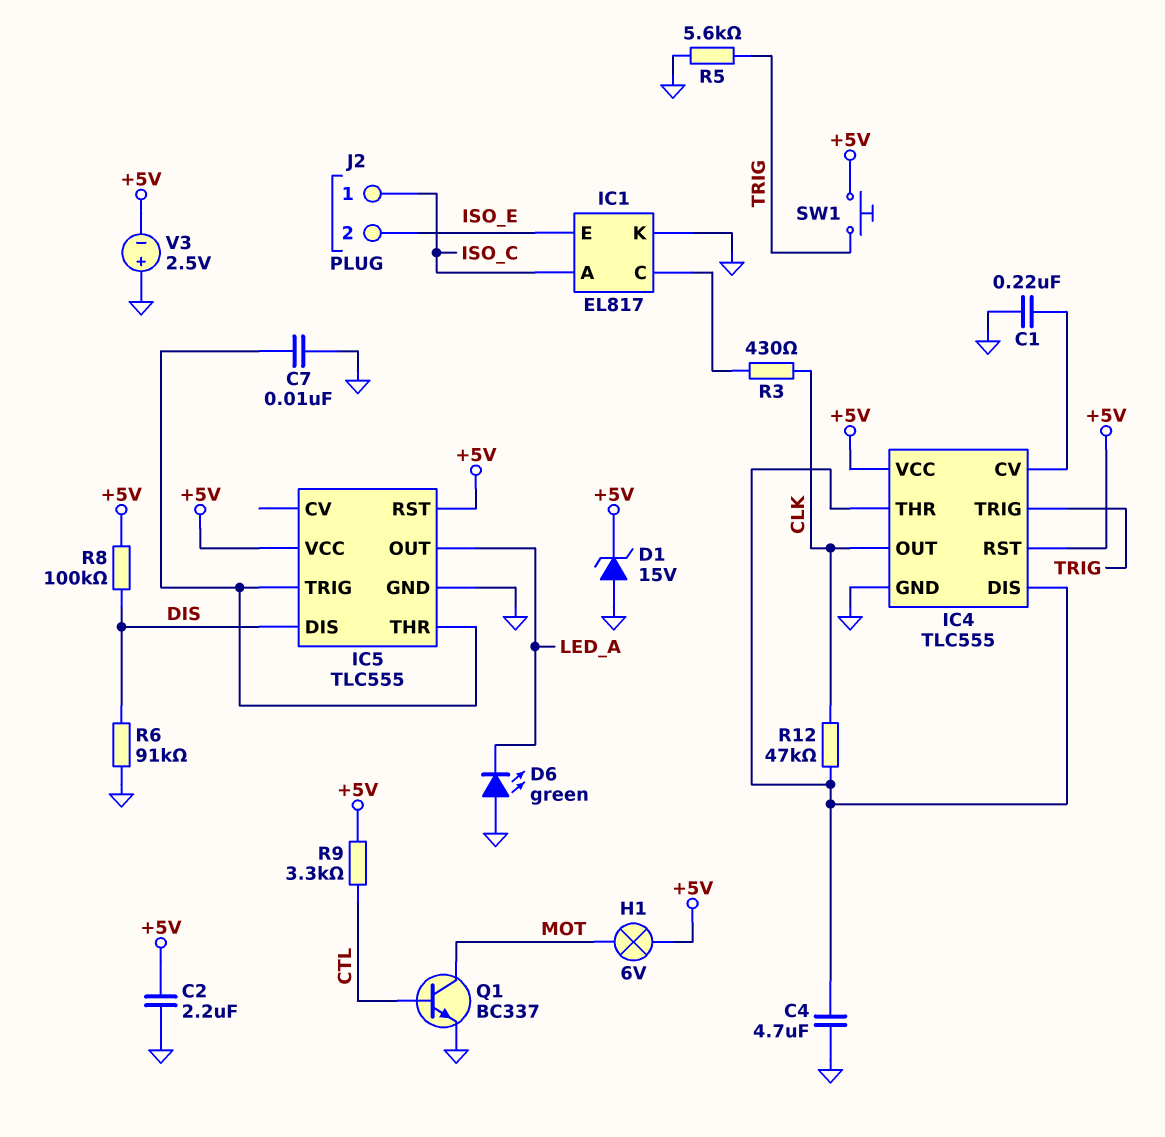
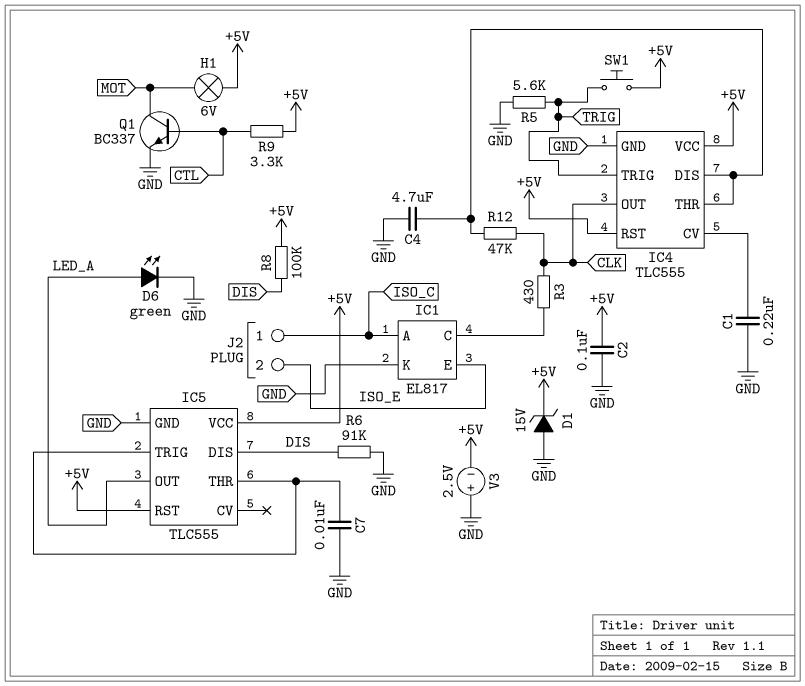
C2: 2.2uF (+5V, GND) -> 100nF (+5V, GND)
D6: LED green (A GND, K LED_A) -> LED green (A LED_A, K GND)

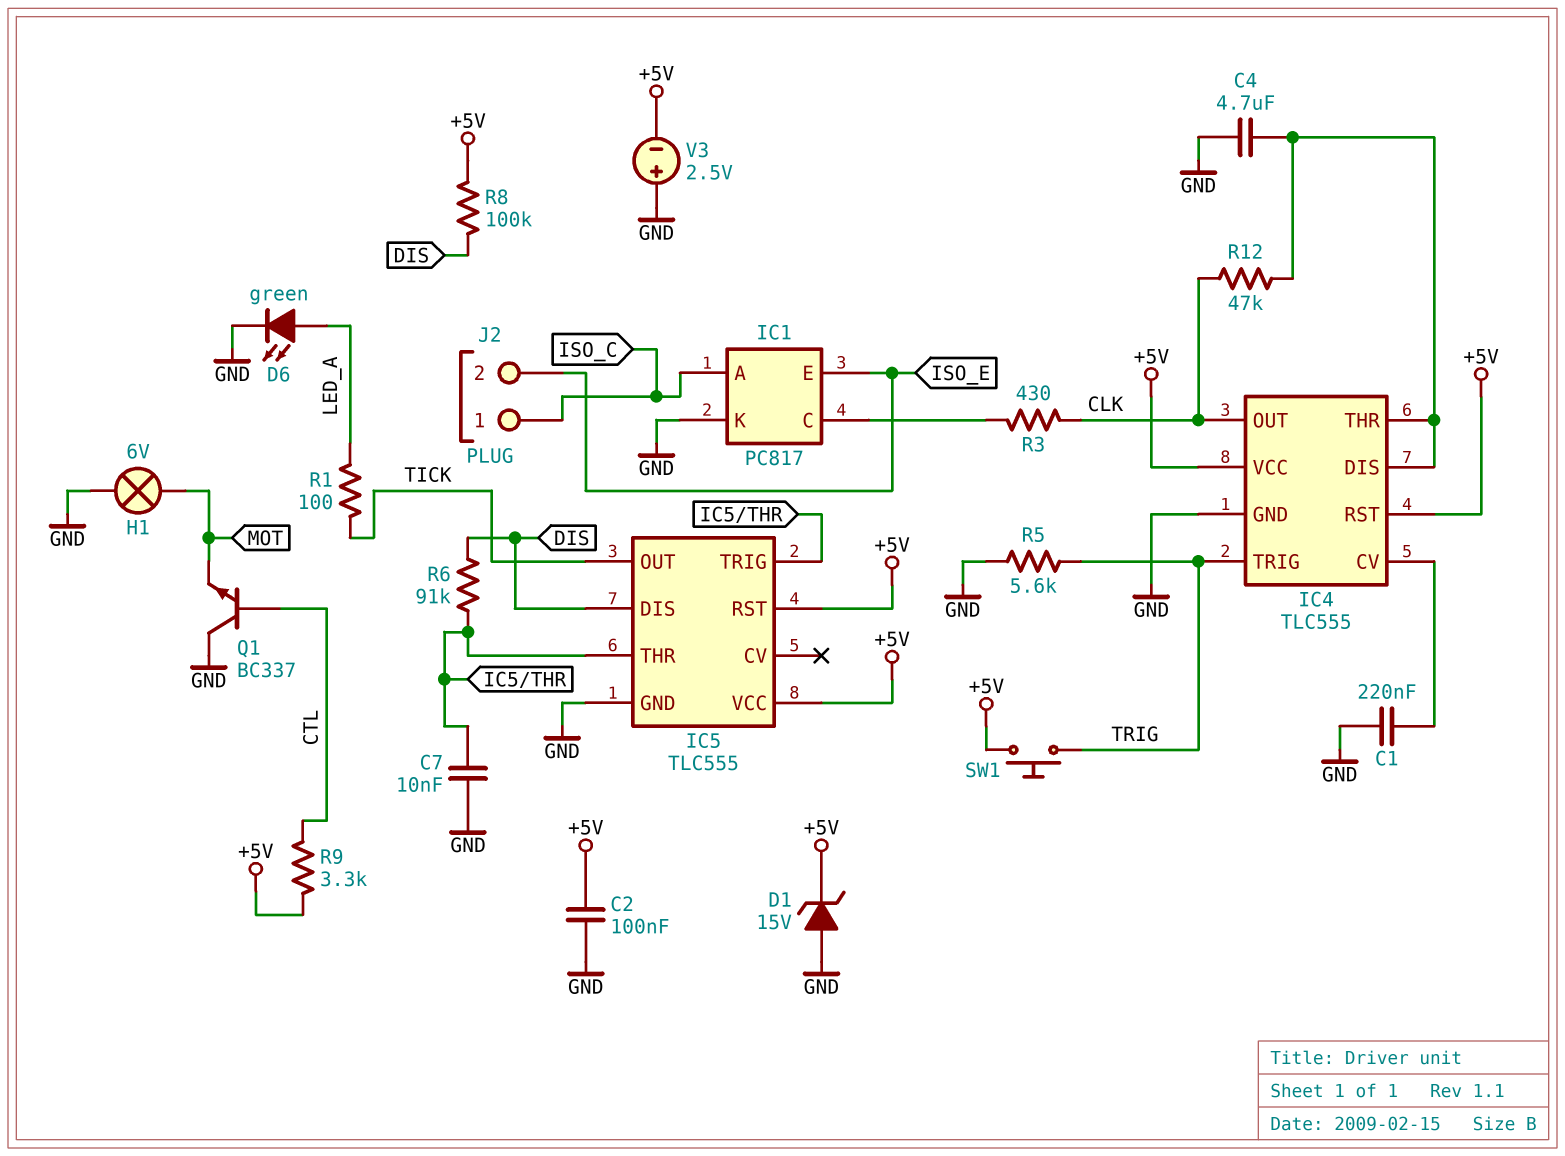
H1: lamp 6V (+5V, MOT) -> lamp 6V (GND, MOT)
IC1: EL817 -> PC817
IC5 pin OUT: LED_A -> TICK
Q1: NPN BC337 (B CTL, C MOT, E GND) -> NPN BC337 (B CTL, C GND, E MOT)
R1: none -> 100 (LED_A, TICK)
R6: 91k (DIS, GND) -> 91k (DIS, IC5/THR)

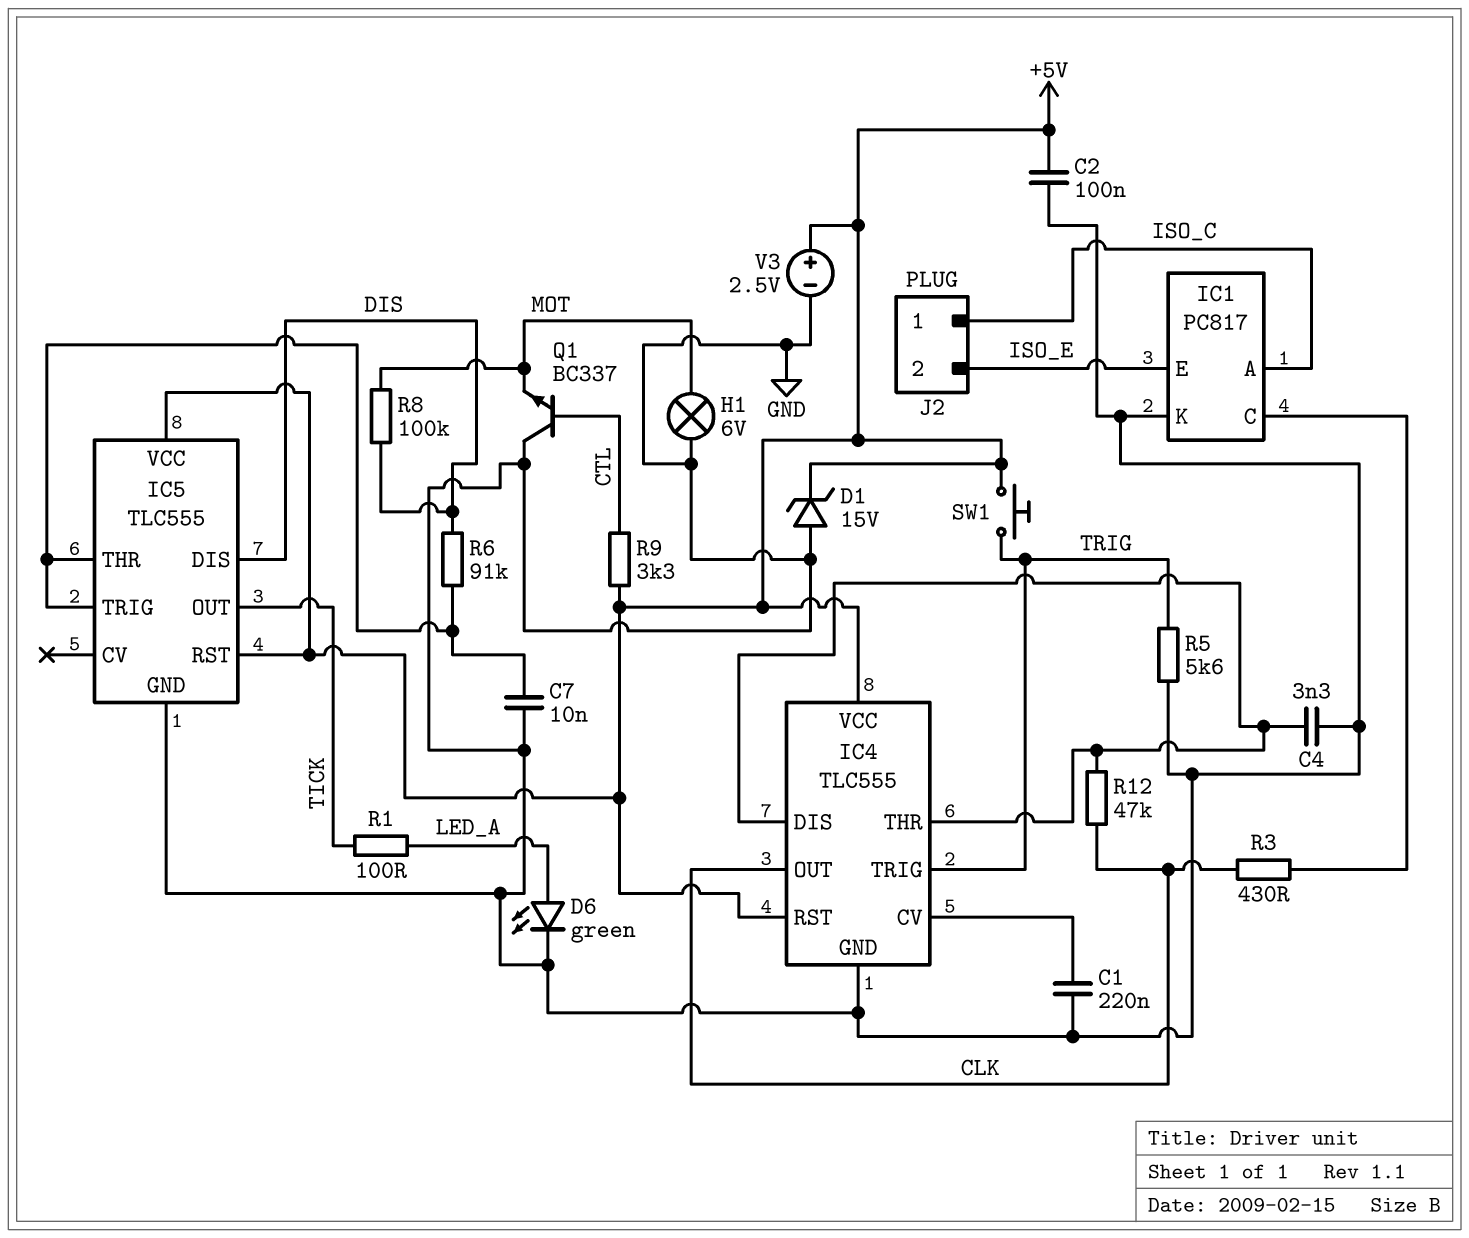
C4: 4.7uF (GND, IC4/DIS) -> 3.3nF (GND, IC4/DIS)
R8: 100k (+5V, DIS) -> 100k (DIS, MOT)
V3: 2.5V (plus GND, minus +5V) -> 2.5V (plus +5V, minus GND)

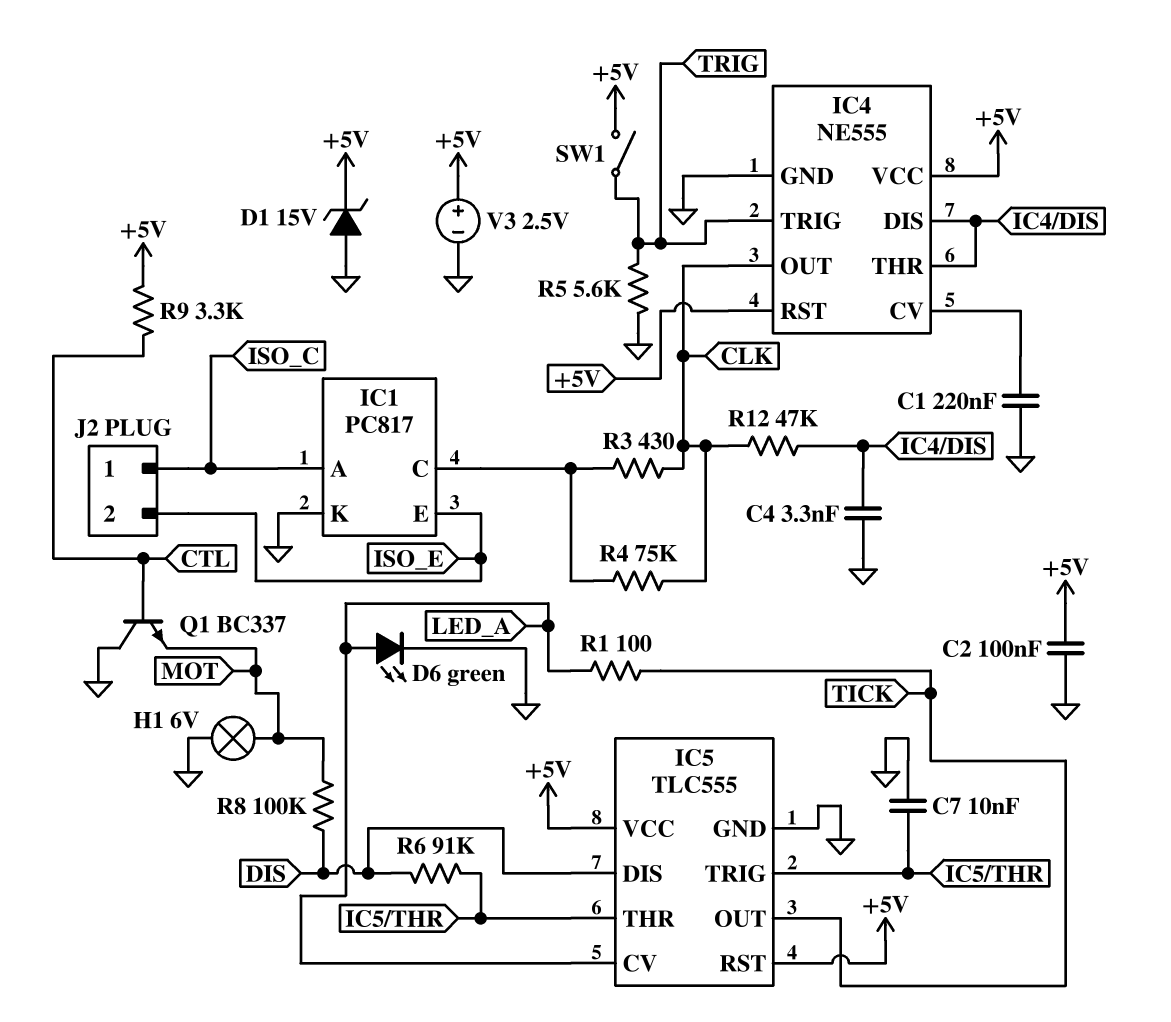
IC4: TLC555 -> NE555
IC5 pin CV: none -> LED_A
R4: none -> 75k (CLK, IC1/C)
SW1: button (+5V, TRIG) -> switch (+5V, TRIG)

